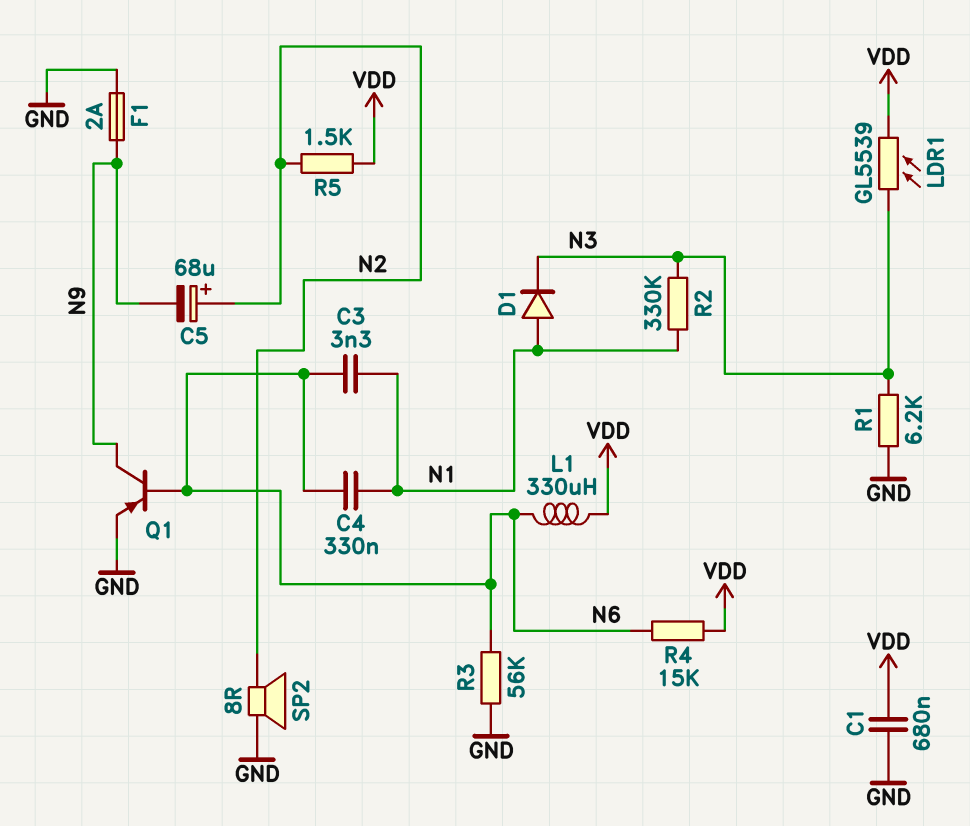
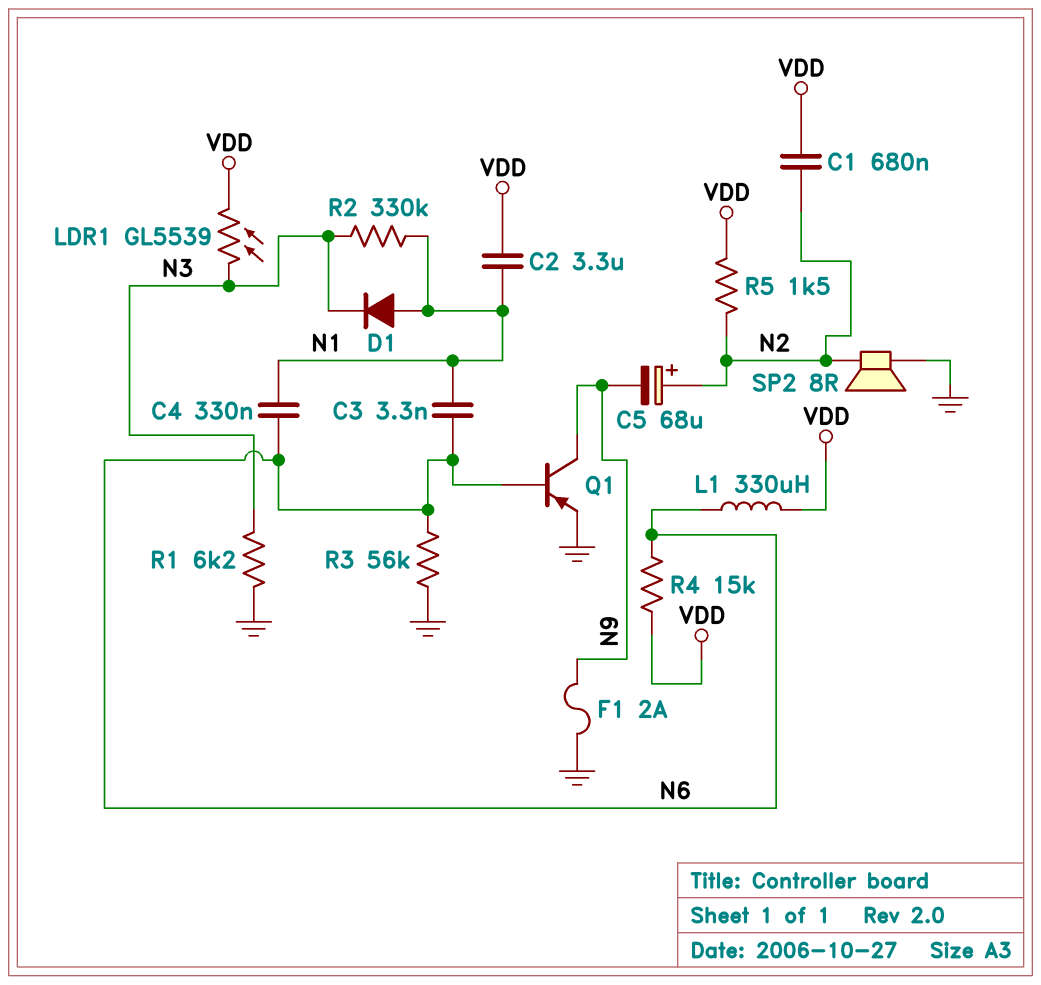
C1: 680nF (GND, VDD) -> 680nF (N2, VDD)
C2: none -> 3.3uF (N1, VDD)

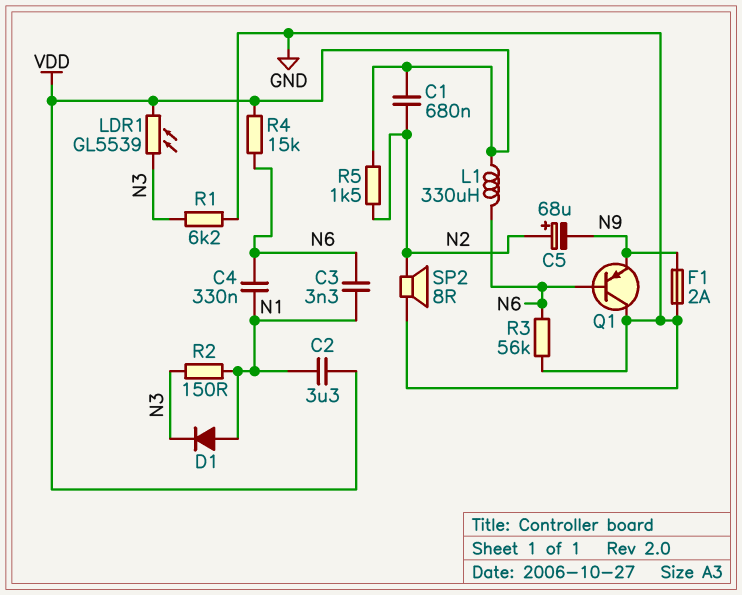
Q1: PNP (B N6, C N9, E GND) -> PNP (B N6, C GND, E N9)
R2: 330k (N1, N3) -> 150 (N1, N3)

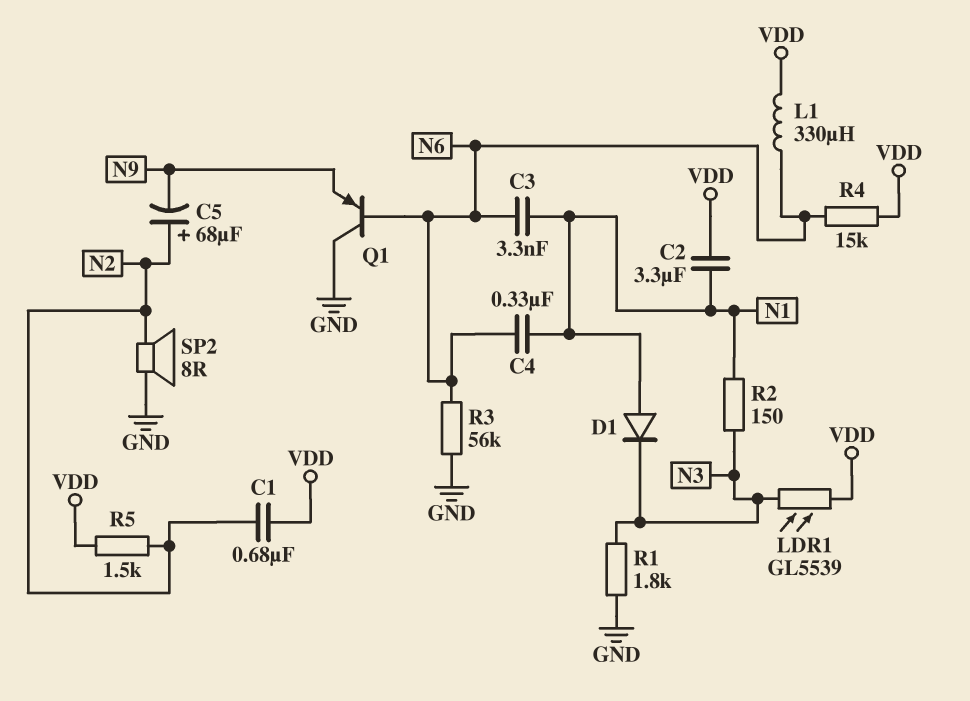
F1: 2A (GND, N9) -> none
R1: 6.2k (GND, N3) -> 1.8k (GND, N3)

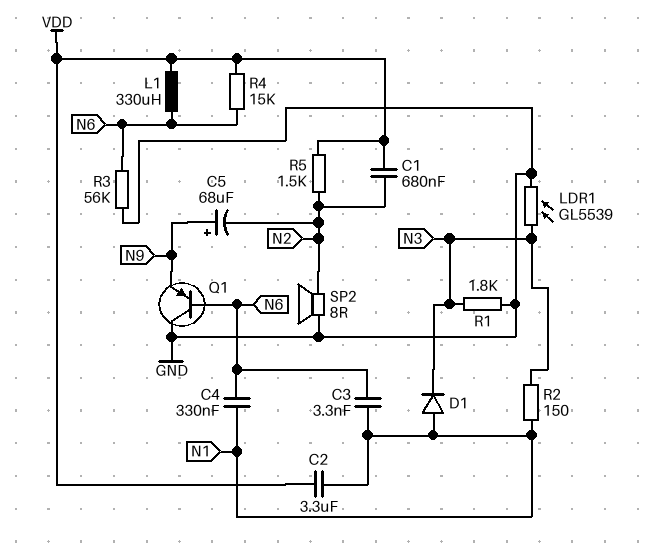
C5: 68uF (plus N2, minus N9) -> 68uF (plus N9, minus N2)
LDR1: GL5539 (N3, VDD) -> GL5539 (GND, N3)

